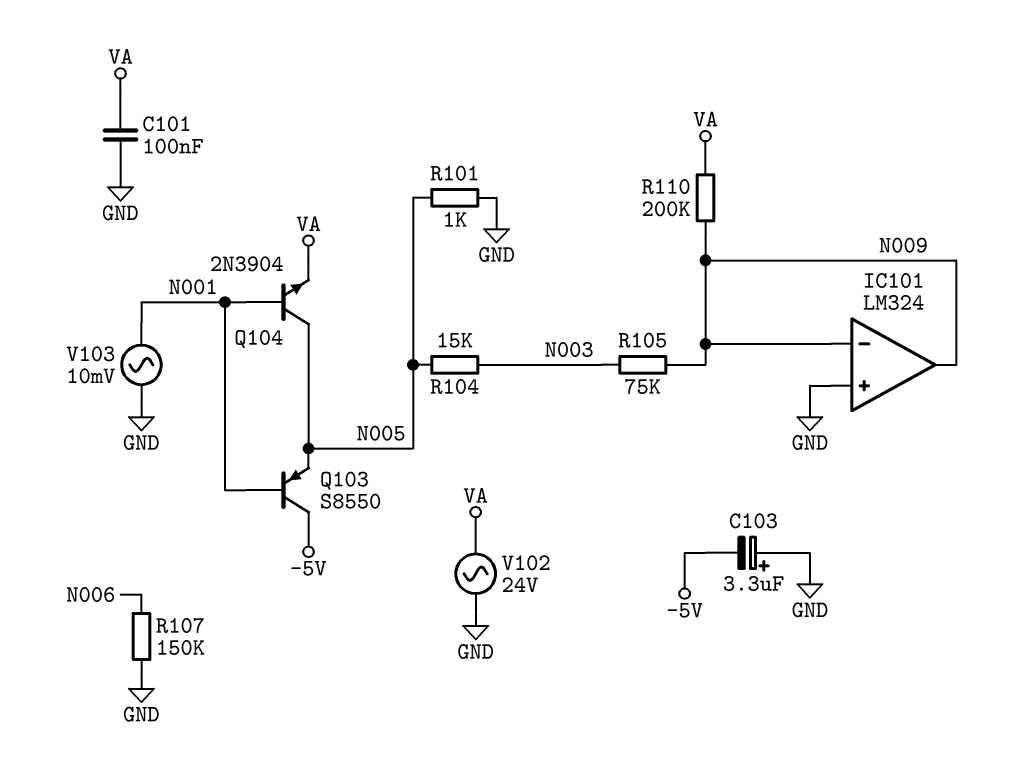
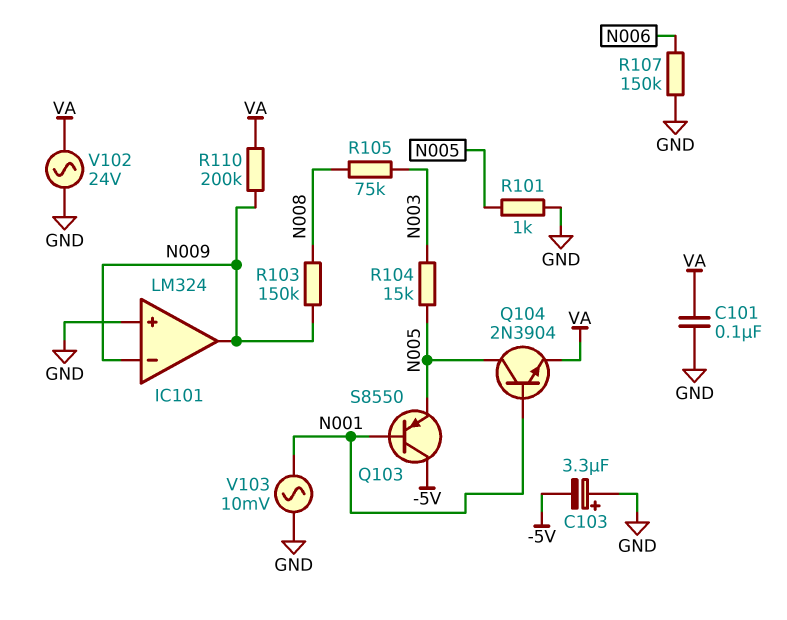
R103: none -> 150k (N008, N009)
R105: 75k (N003, N009) -> 75k (N003, N008)

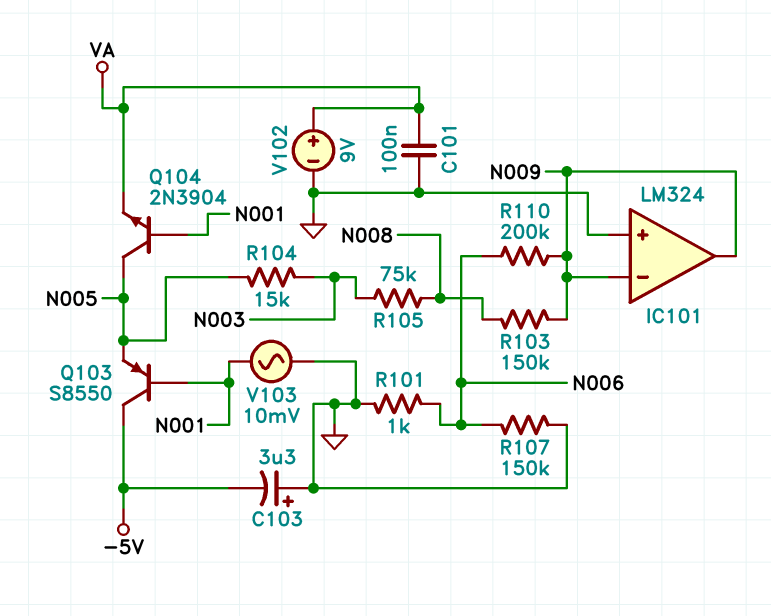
R101: 1k (GND, N005) -> 1k (GND, N006)
R110: 200k (N009, VA) -> 200k (N006, N009)
V102: AC 24V (GND, VA) -> 9V (plus VA, minus GND)

